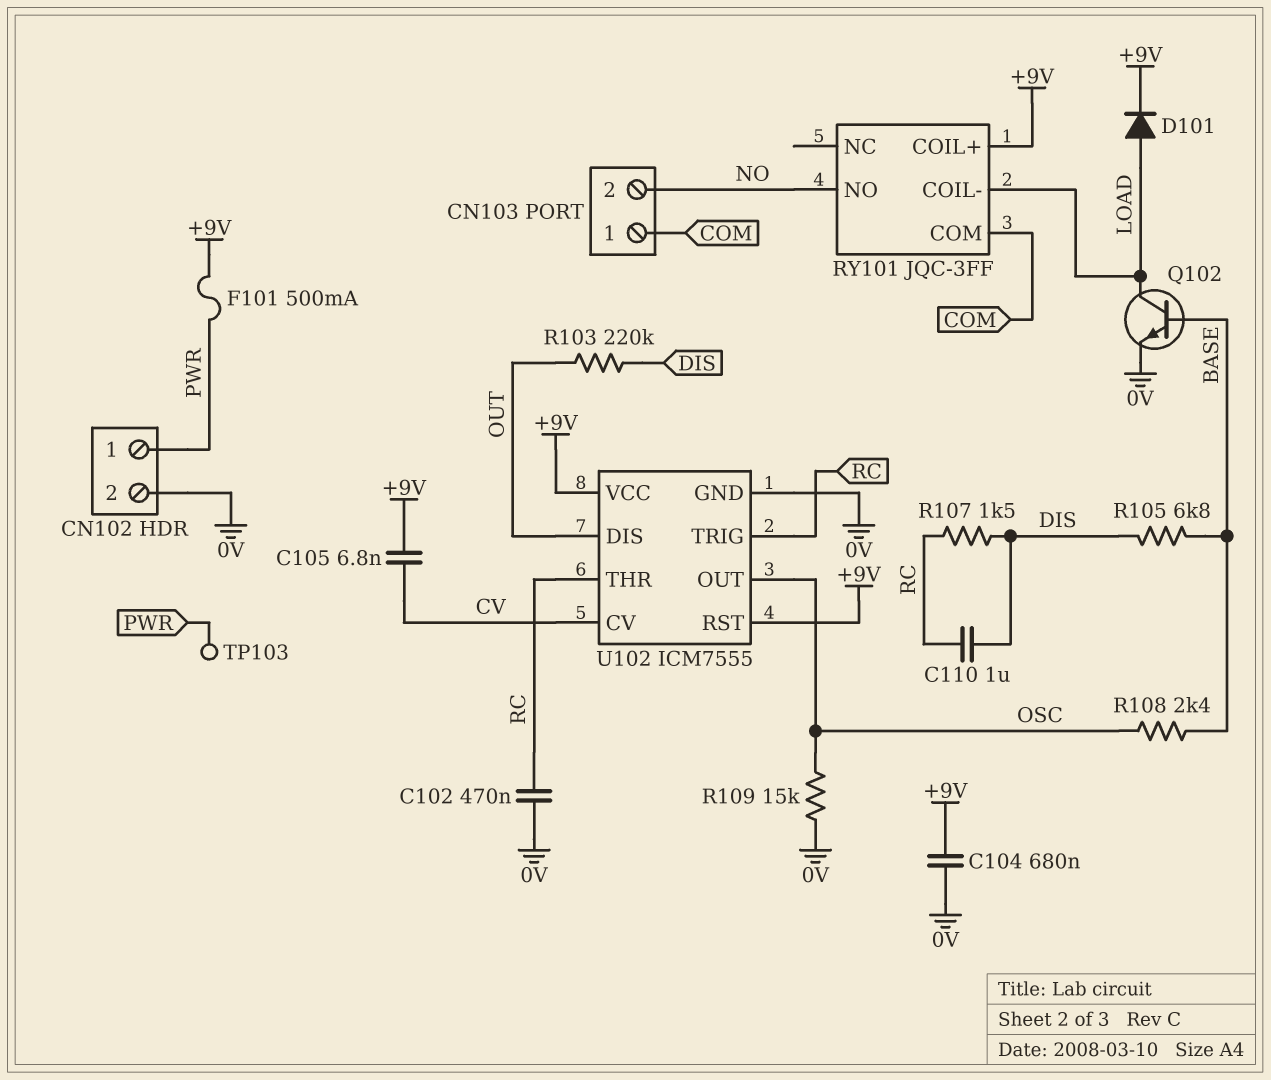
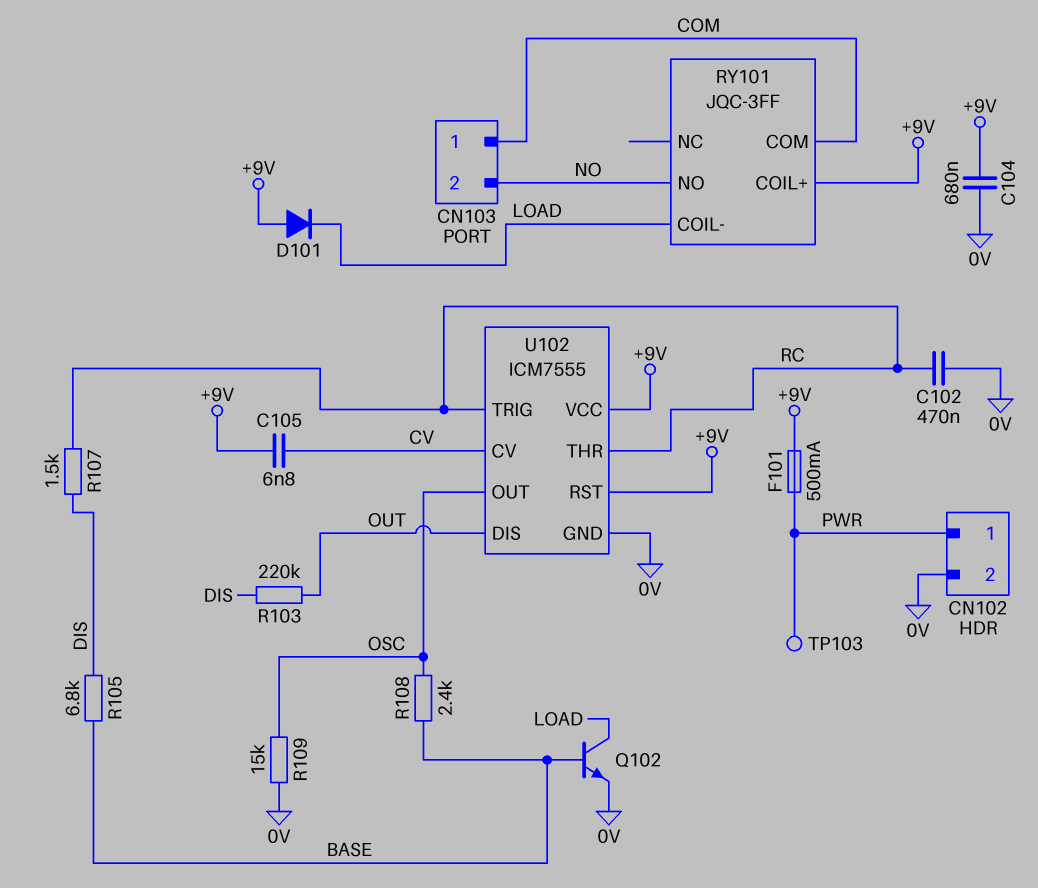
C110: 1uF (DIS, RC) -> none
D101: diode (A LOAD, K +9V) -> diode (A +9V, K LOAD)

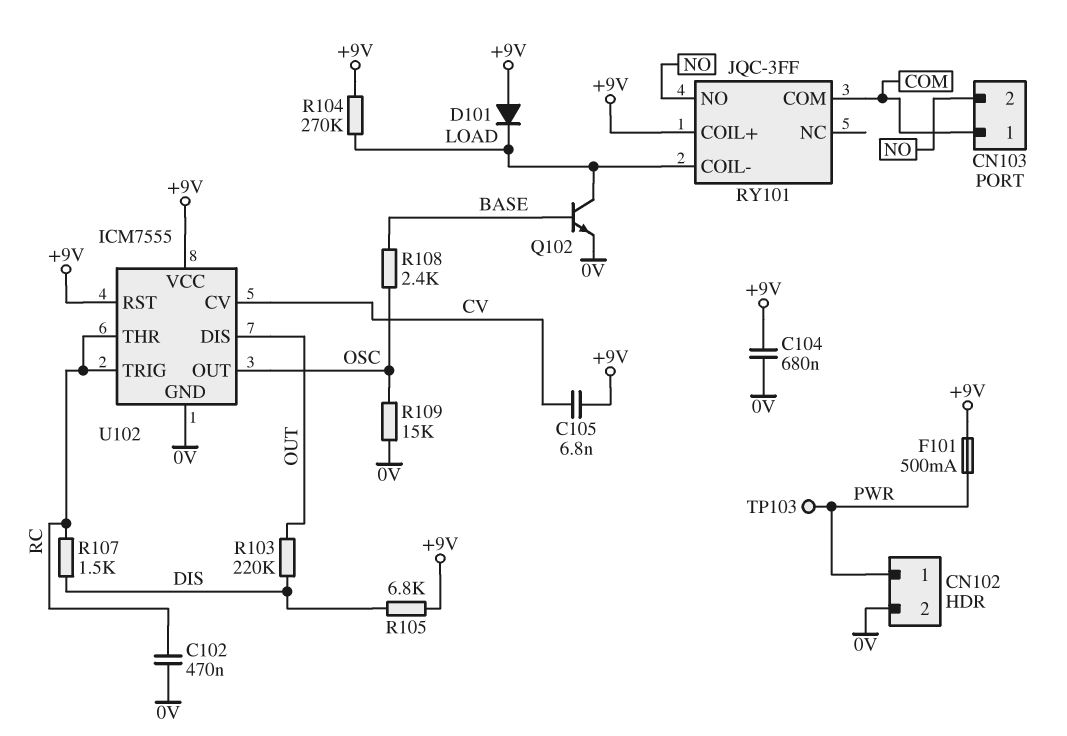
R104: none -> 270k (+9V, LOAD)
R105: 6.8k (BASE, DIS) -> 6.8k (+9V, DIS)

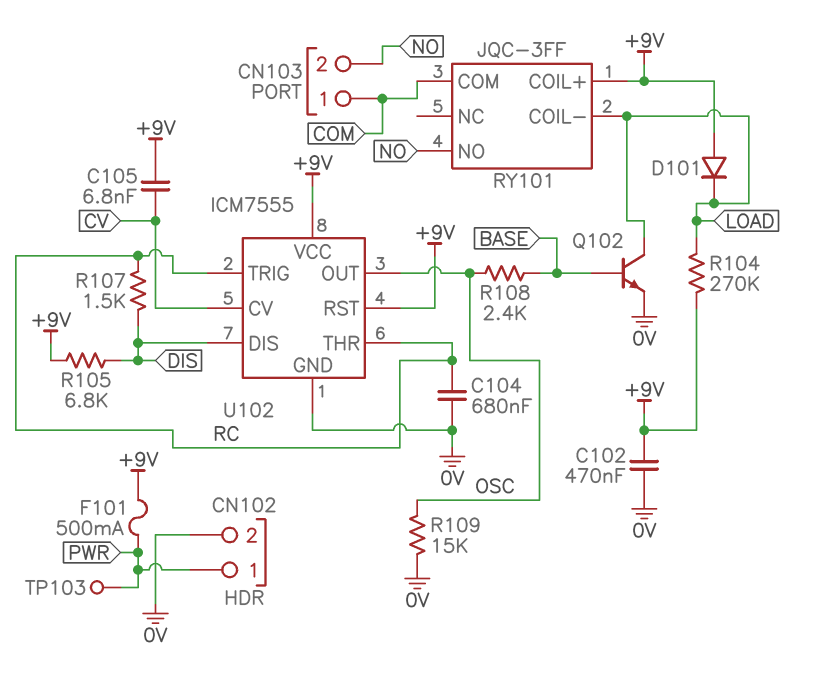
C102: 470nF (0V, RC) -> 470nF (+9V, 0V)
C104: 680nF (+9V, 0V) -> 680nF (0V, RC)
R103: 220k (DIS, OUT) -> none
U102 pin DIS: OUT -> DIS

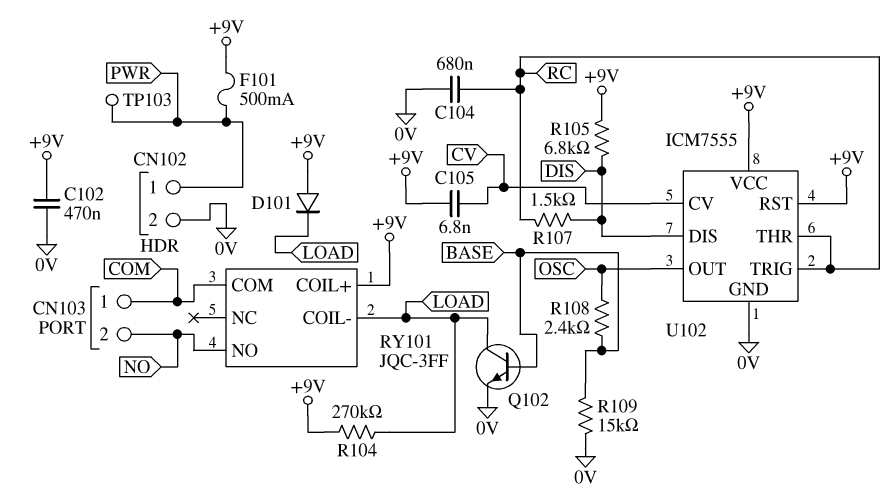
R109: 15k (0V, OSC) -> 15k (0V, BASE)

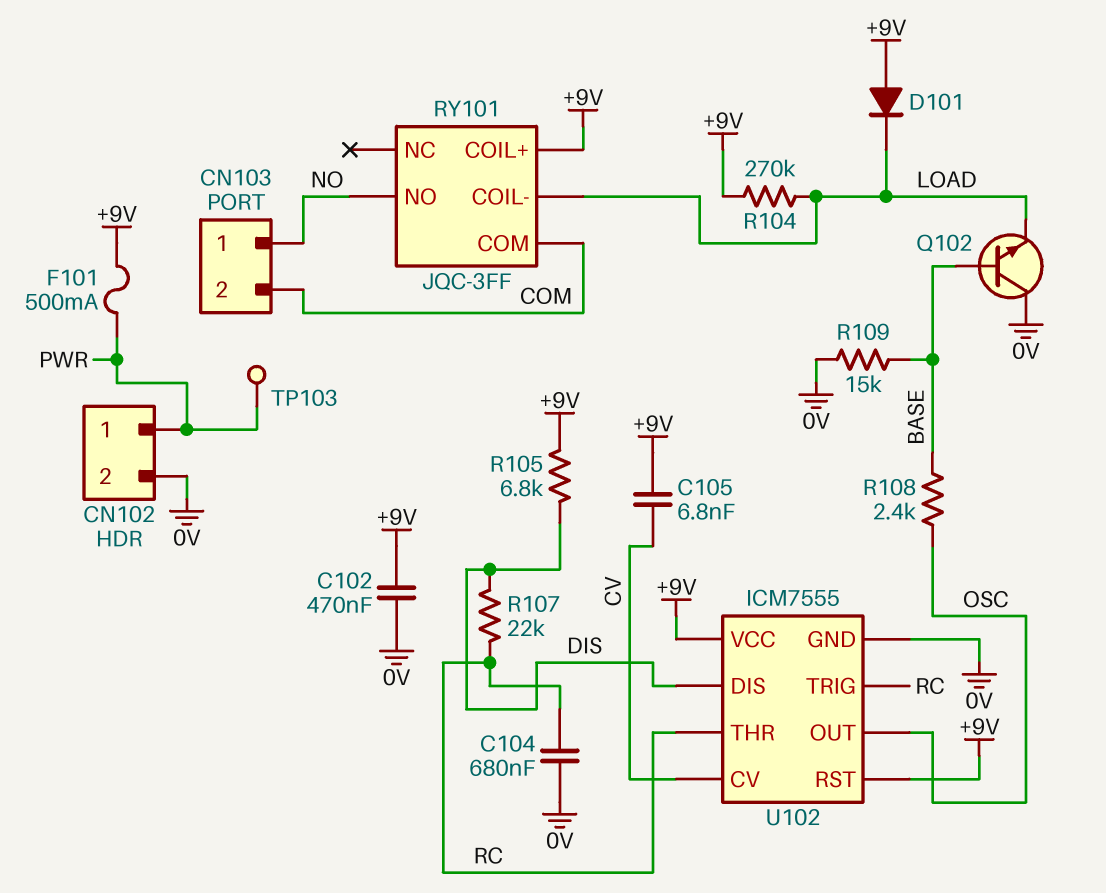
CN103 pin 1: COM -> NO
CN103 pin 2: NO -> COM
Q102: NPN (B BASE, C LOAD, E 0V) -> NPN (B BASE, C 0V, E LOAD)
R107: 1.5k (DIS, RC) -> 22k (DIS, RC)

